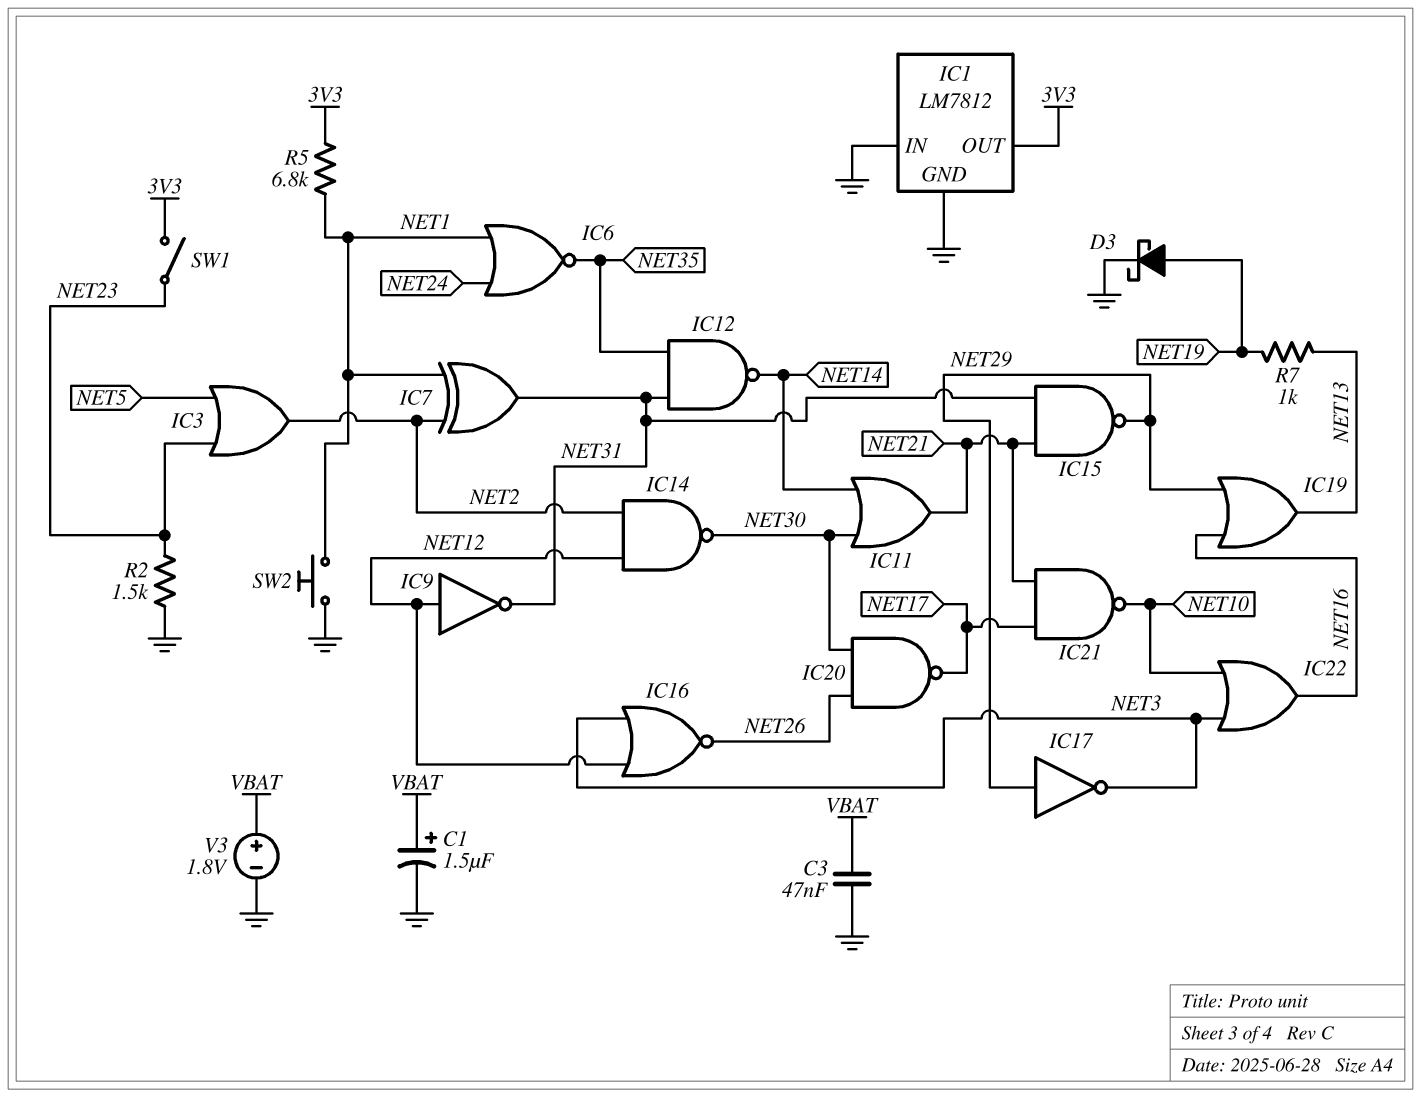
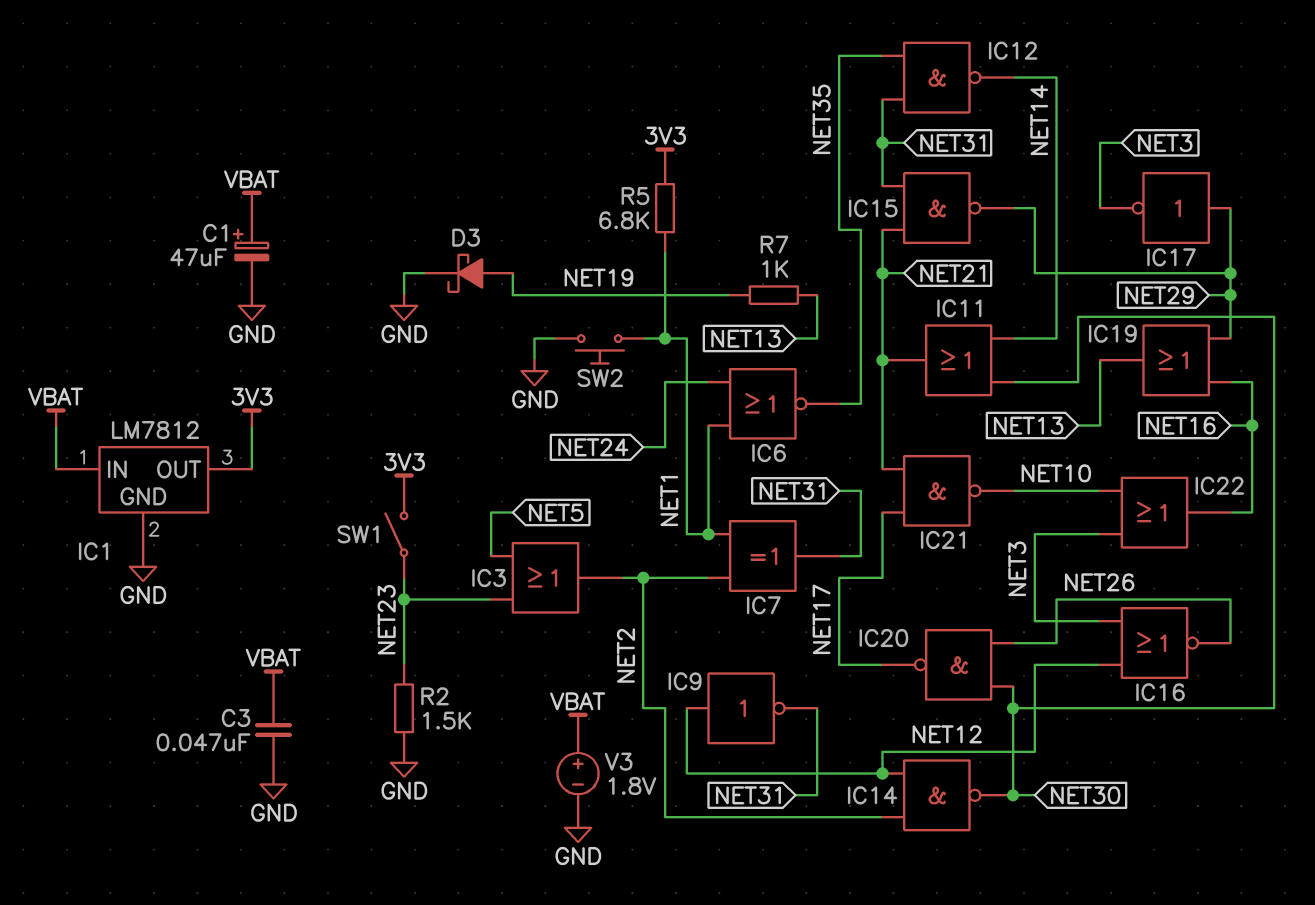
C1: 1.5uF (plus VBAT, minus GND) -> 47uF (plus VBAT, minus GND)
IC1 pin IN: GND -> VBAT

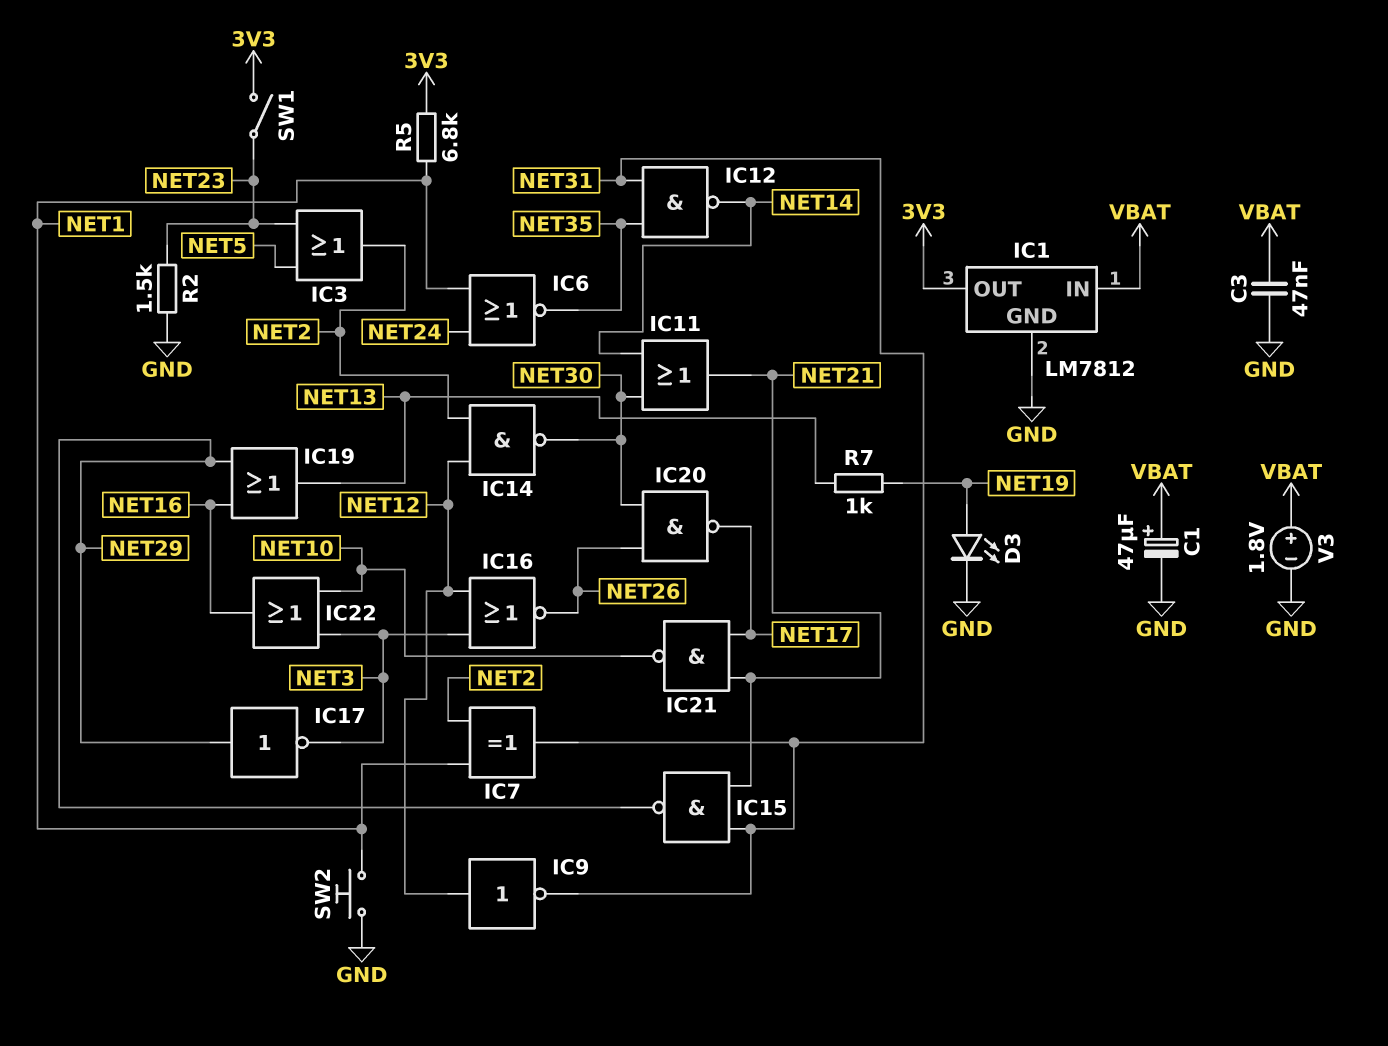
D3: schottky (A NET19, K GND) -> LED (A NET19, K GND)

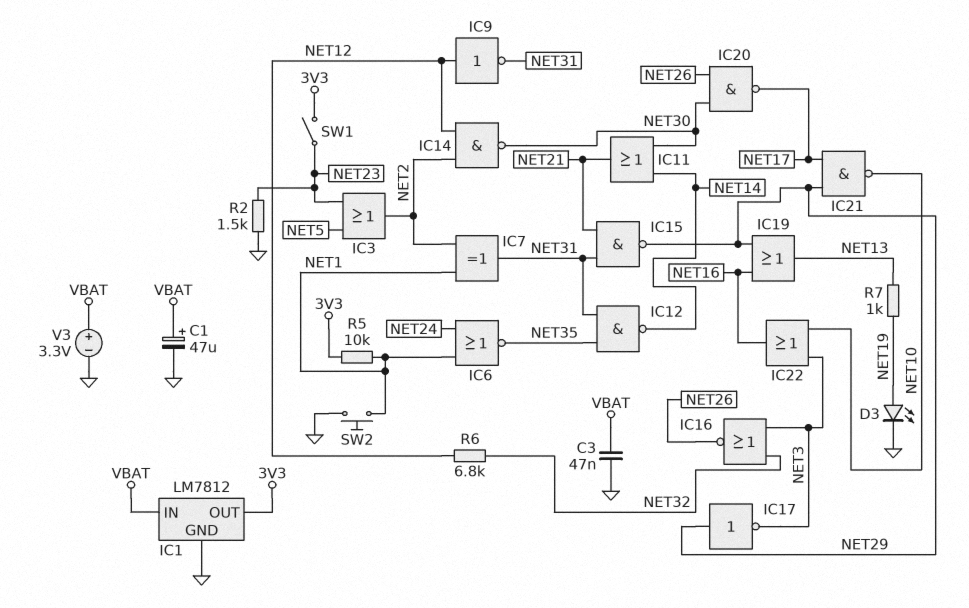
IC16: NOR (in NET3, in NET12, out NET26) -> NOR (in NET3, in NET32, out NET26)
IC21: NAND (in NET17, in NET21, out NET10) -> NAND (in NET17, in NET29, out NET10)
R5: 6.8k (3V3, NET1) -> 10k (3V3, NET1)
R6: none -> 6.8k (NET12, NET32)
V3: 1.8V (plus VBAT, minus GND) -> 3.3V (plus VBAT, minus GND)

